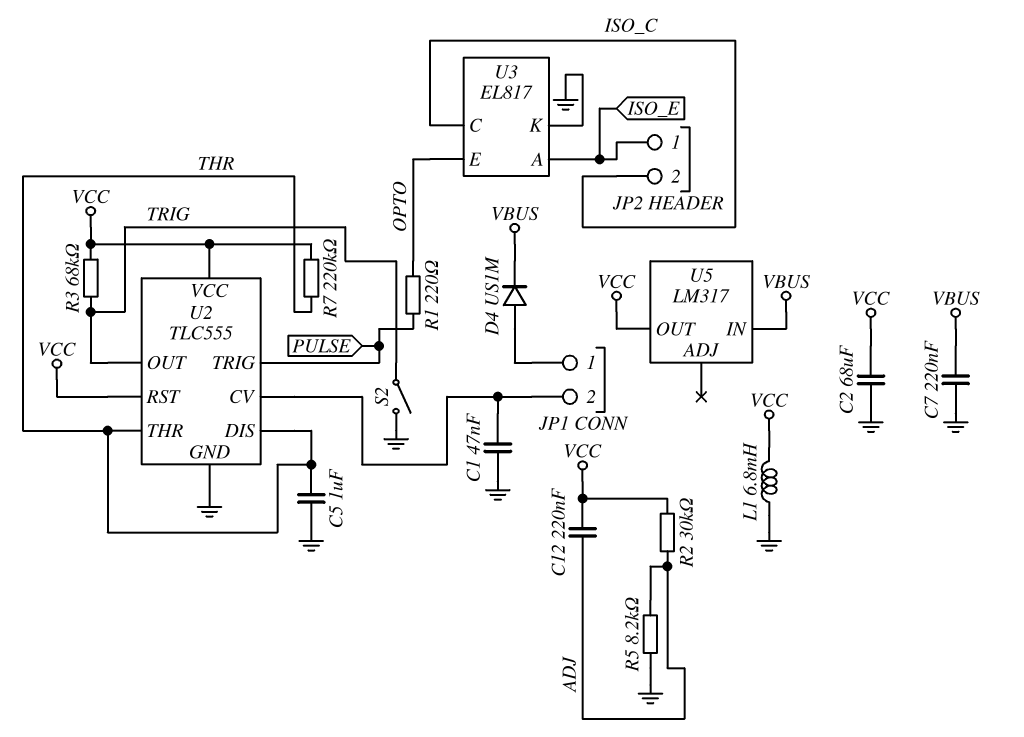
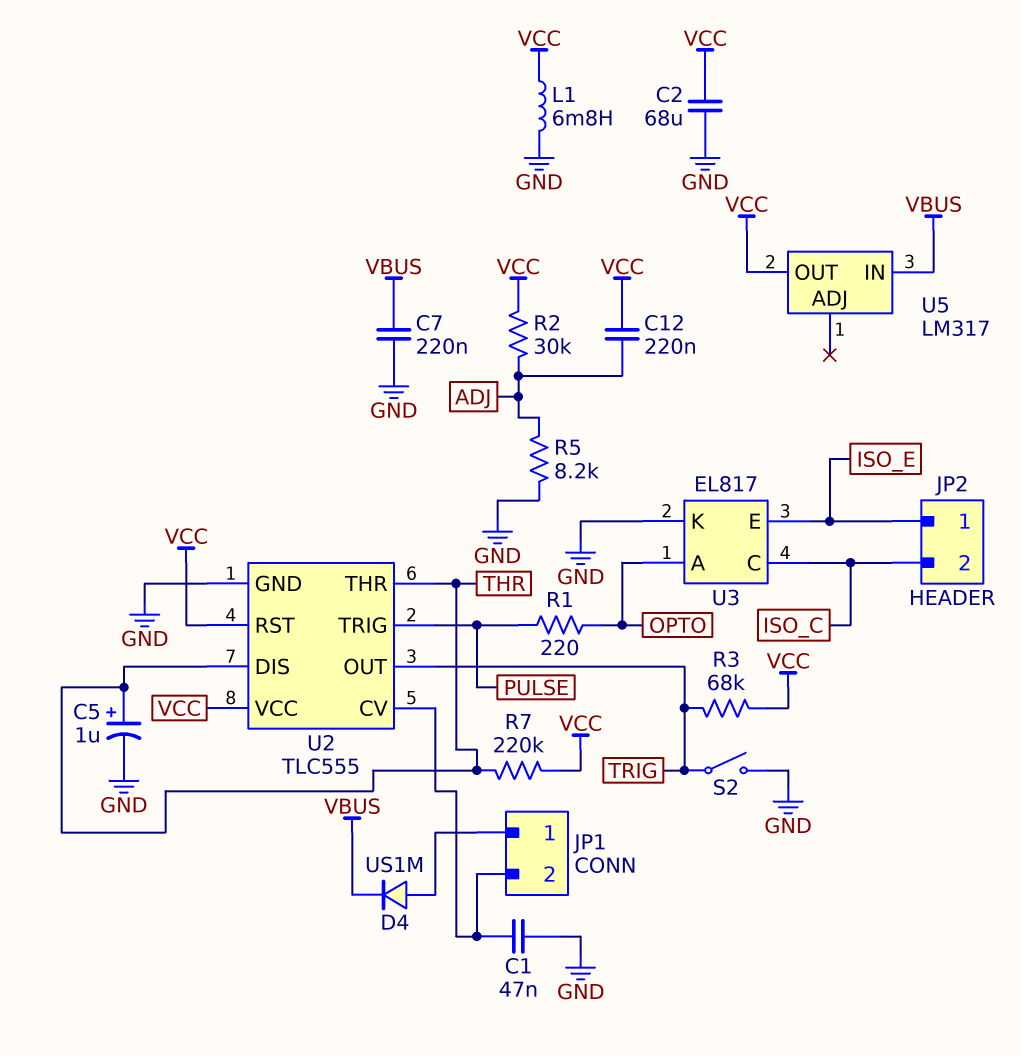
C5: 1uF (GND, THR) -> 1uF (plus THR, minus GND)
U3 pin A: ISO_E -> OPTO
U3 pin E: OPTO -> ISO_E

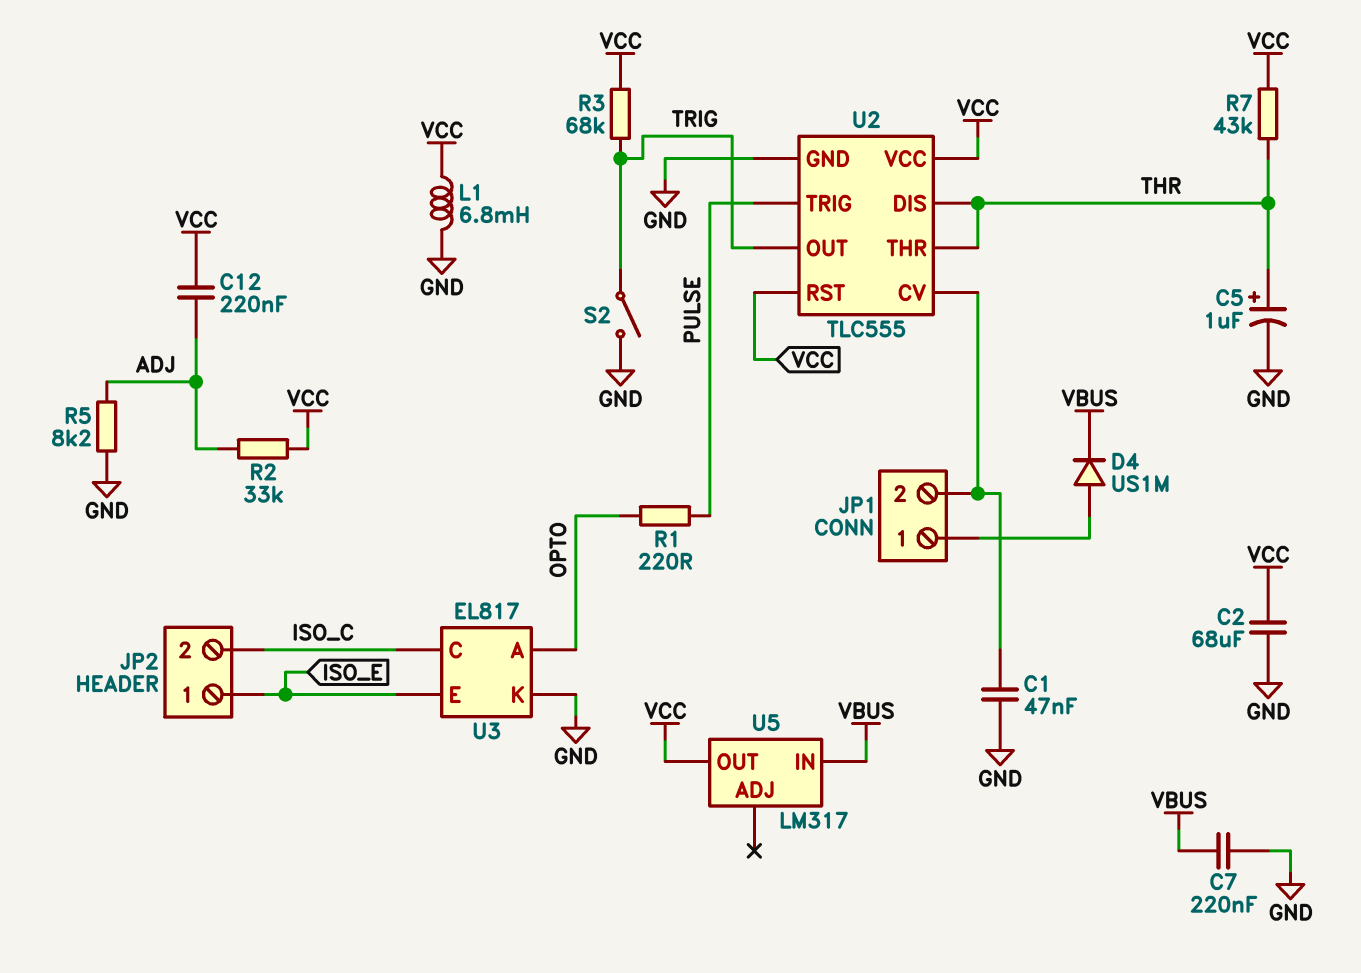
R2: 30k (ADJ, VCC) -> 33k (ADJ, VCC)
R7: 220k (THR, VCC) -> 43k (THR, VCC)

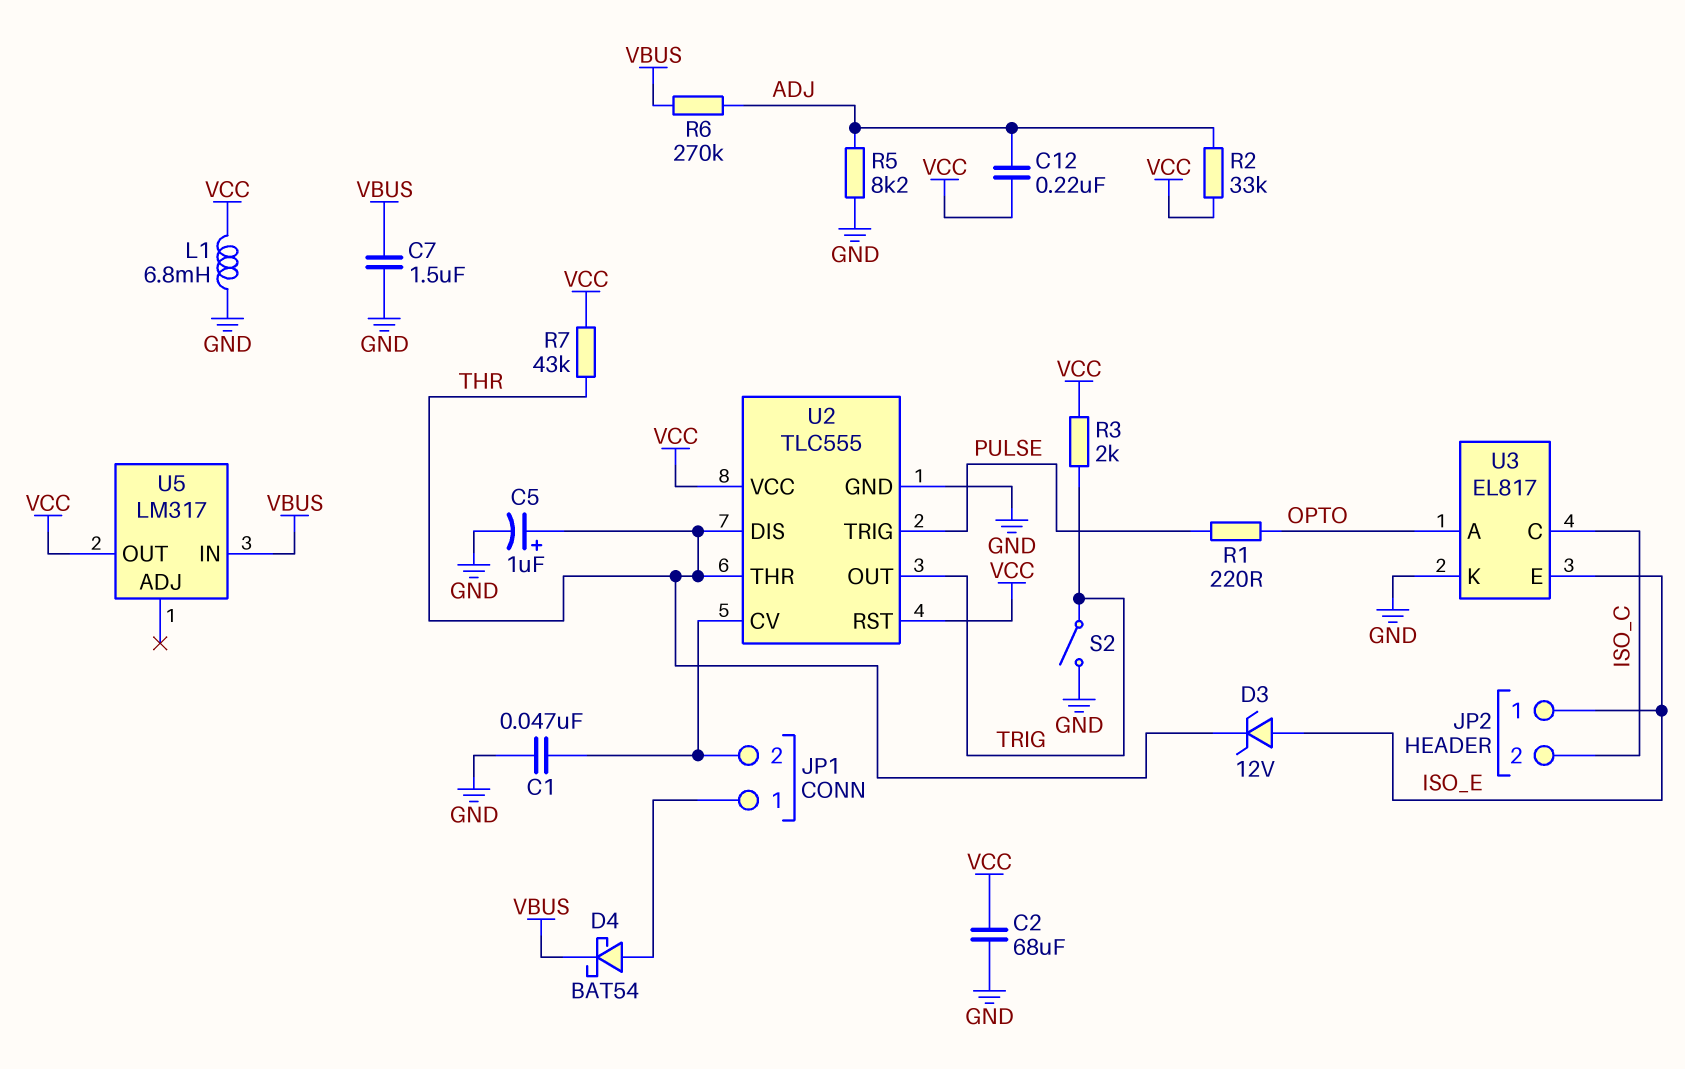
C7: 220nF (GND, VBUS) -> 1.5uF (GND, VBUS)
D3: none -> zener 12V (A ISO_E, K THR)
D4: diode US1M (A JP1/1, K VBUS) -> schottky BAT54 (A JP1/1, K VBUS)
R3: 68k (TRIG, VCC) -> 2k (TRIG, VCC)
R6: none -> 270k (ADJ, VBUS)

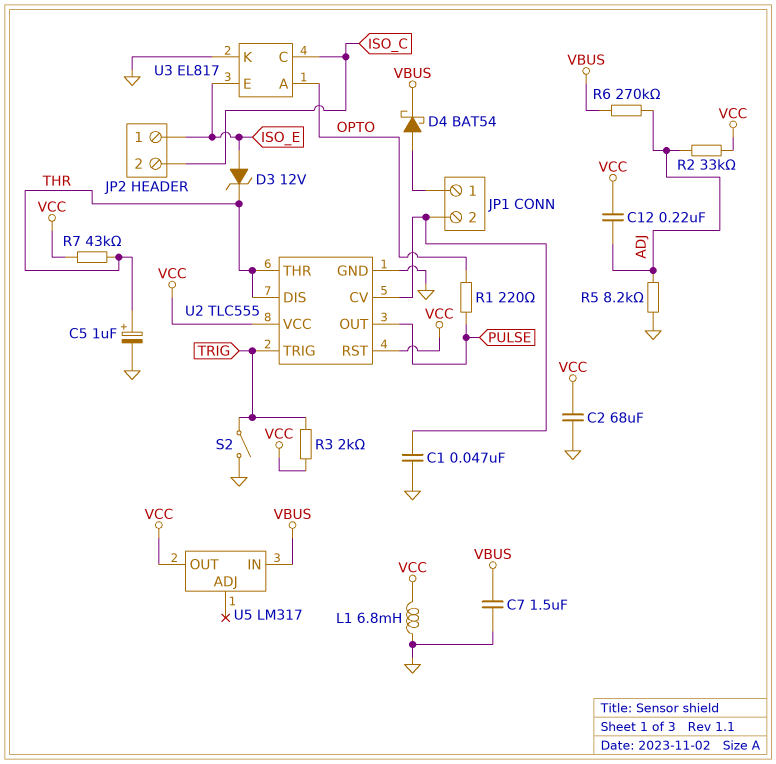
U2 pin OUT: TRIG -> PULSE
U2 pin TRIG: PULSE -> TRIG

